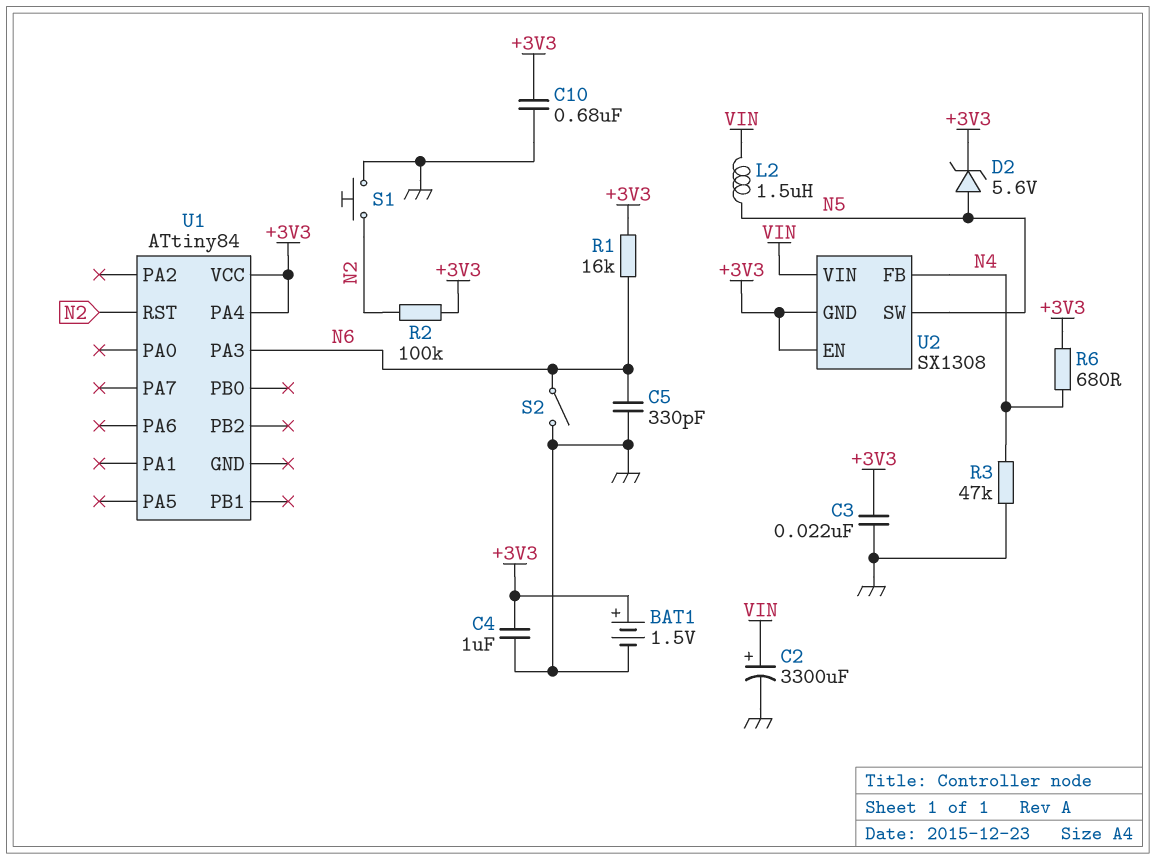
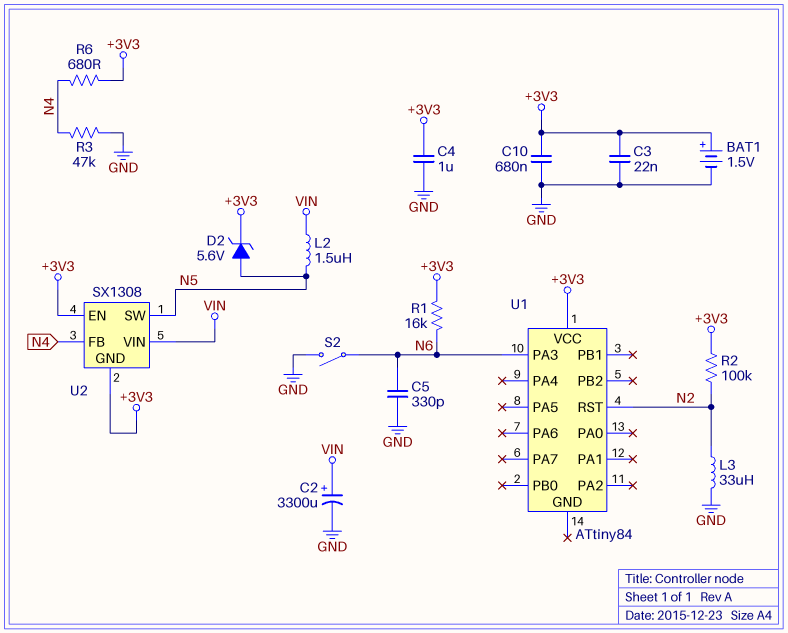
L3: none -> 33uH (GND, N2)
S1: button (GND, N2) -> none
U1 pin PA4: +3V3 -> none

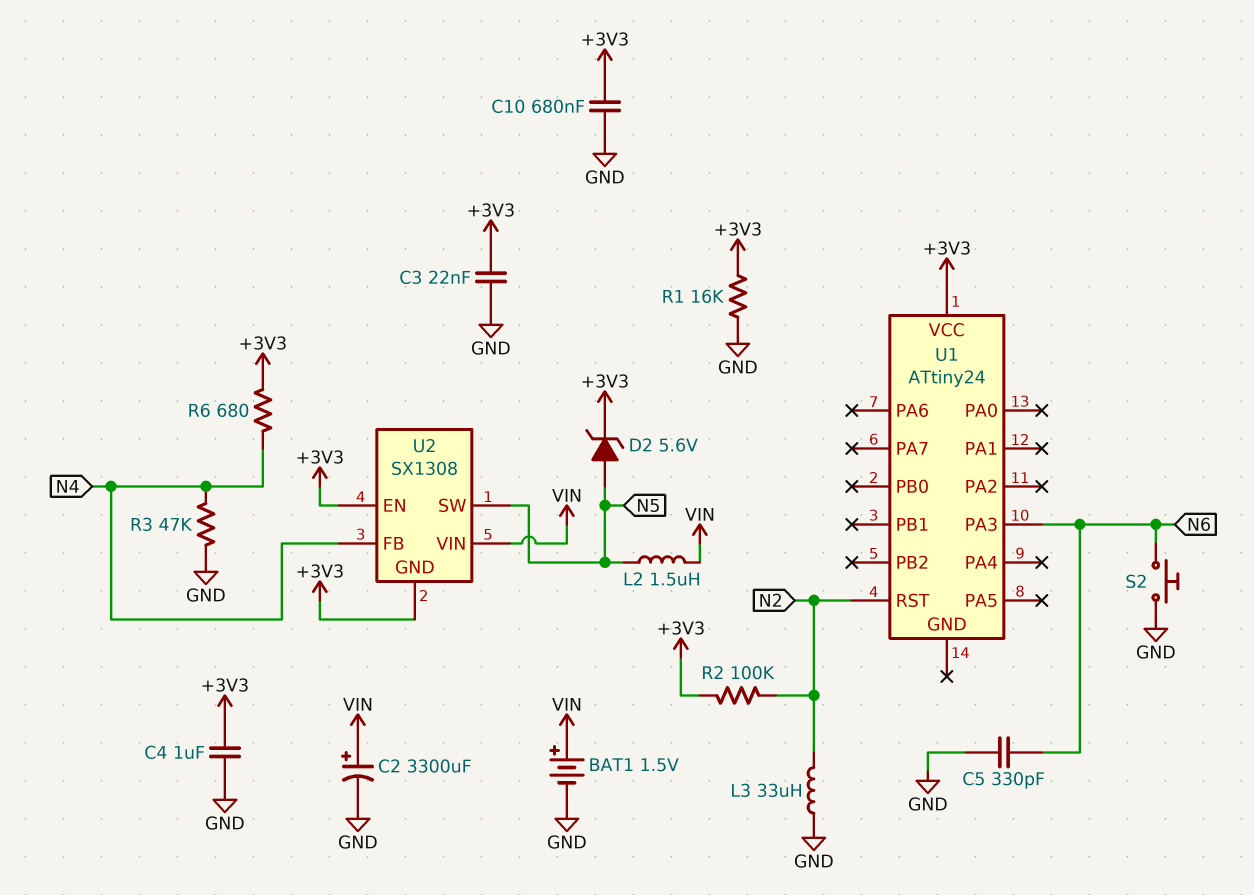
BAT1: 1.5V (plus +3V3, minus GND) -> 1.5V (plus VIN, minus GND)
R1: 16k (+3V3, N6) -> 16k (+3V3, GND)
S2: switch (GND, N6) -> button (GND, N6)
U1: ATtiny84 -> ATtiny24

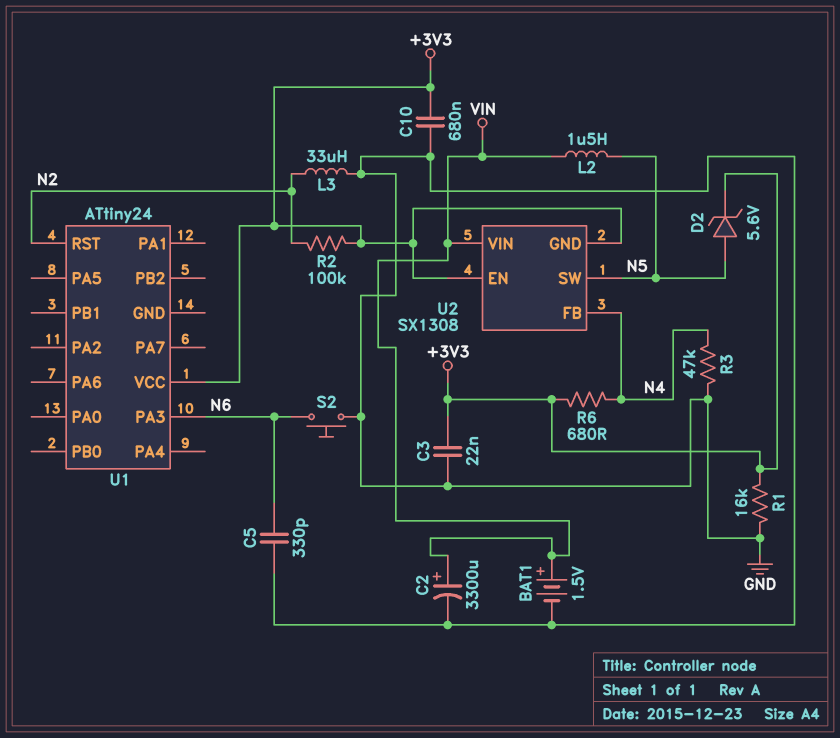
C4: 1uF (+3V3, GND) -> none

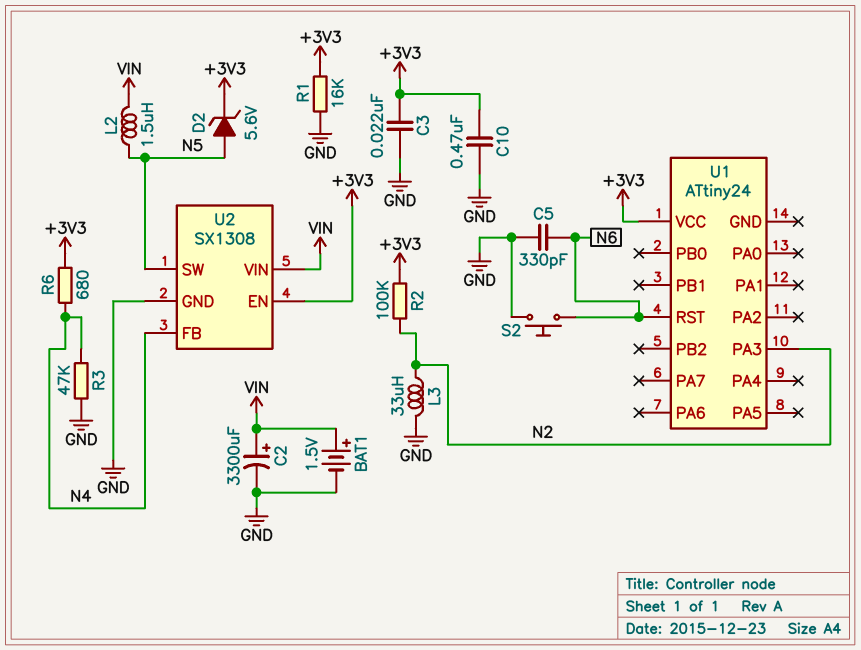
C10: 680nF (+3V3, GND) -> 470nF (+3V3, GND)
U1 pin PA3: N6 -> N2
U1 pin RST: N2 -> N6
U2 pin GND: +3V3 -> GND

